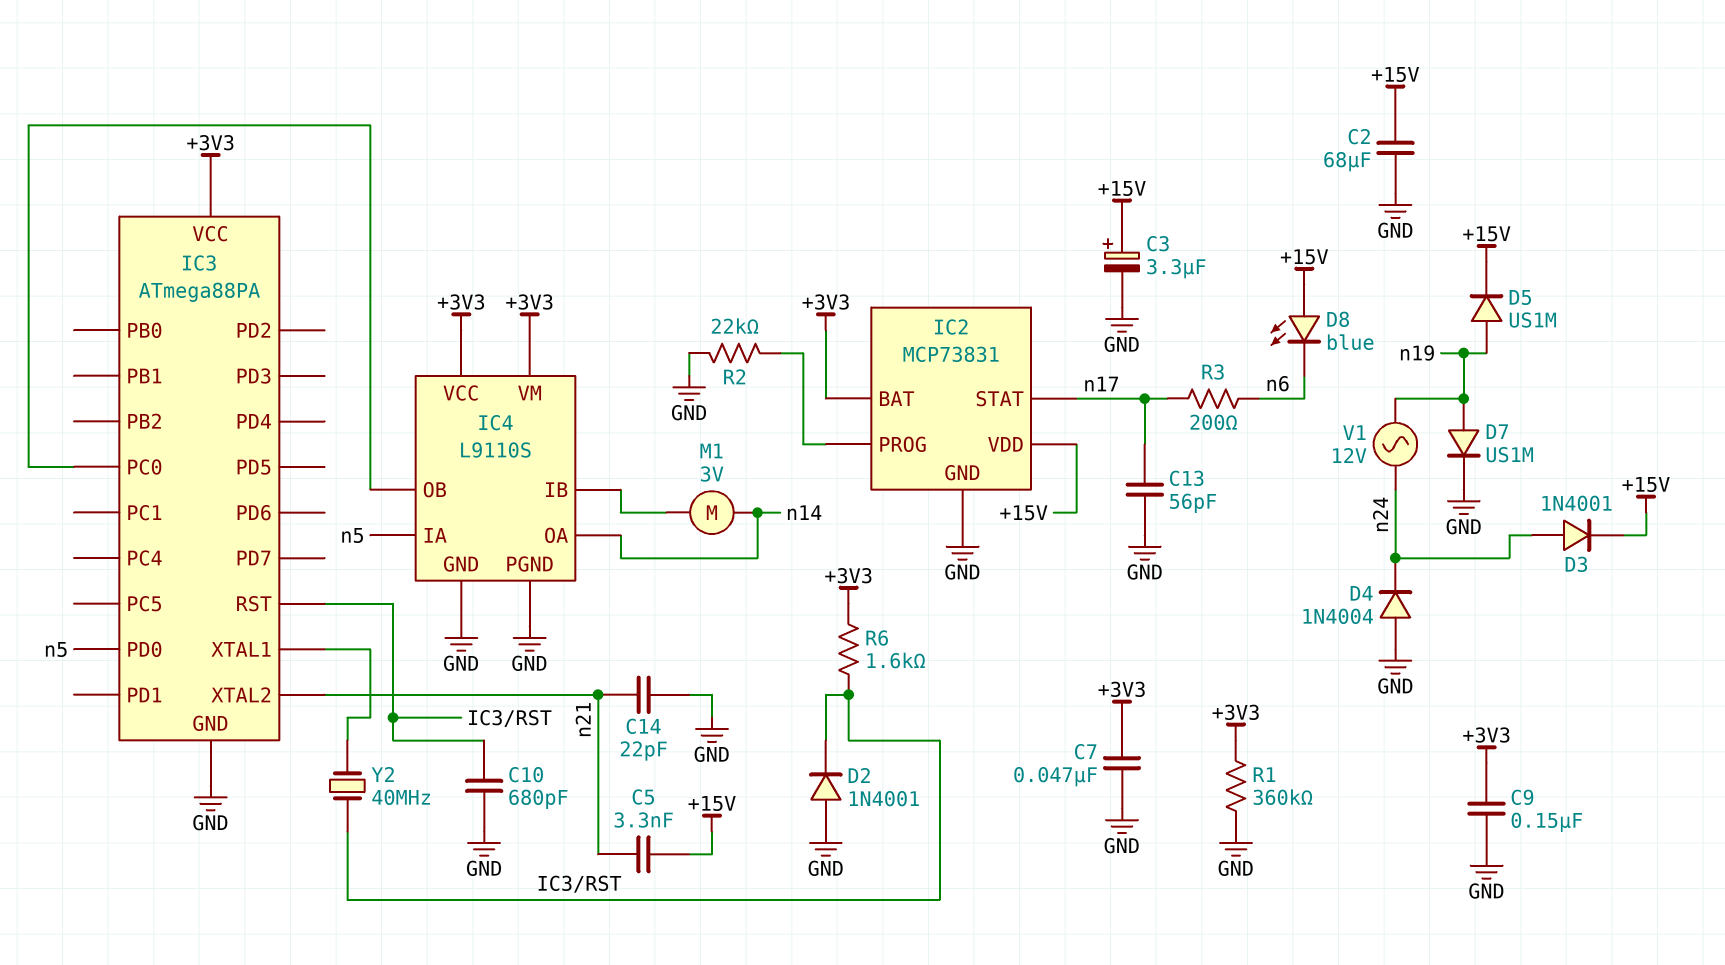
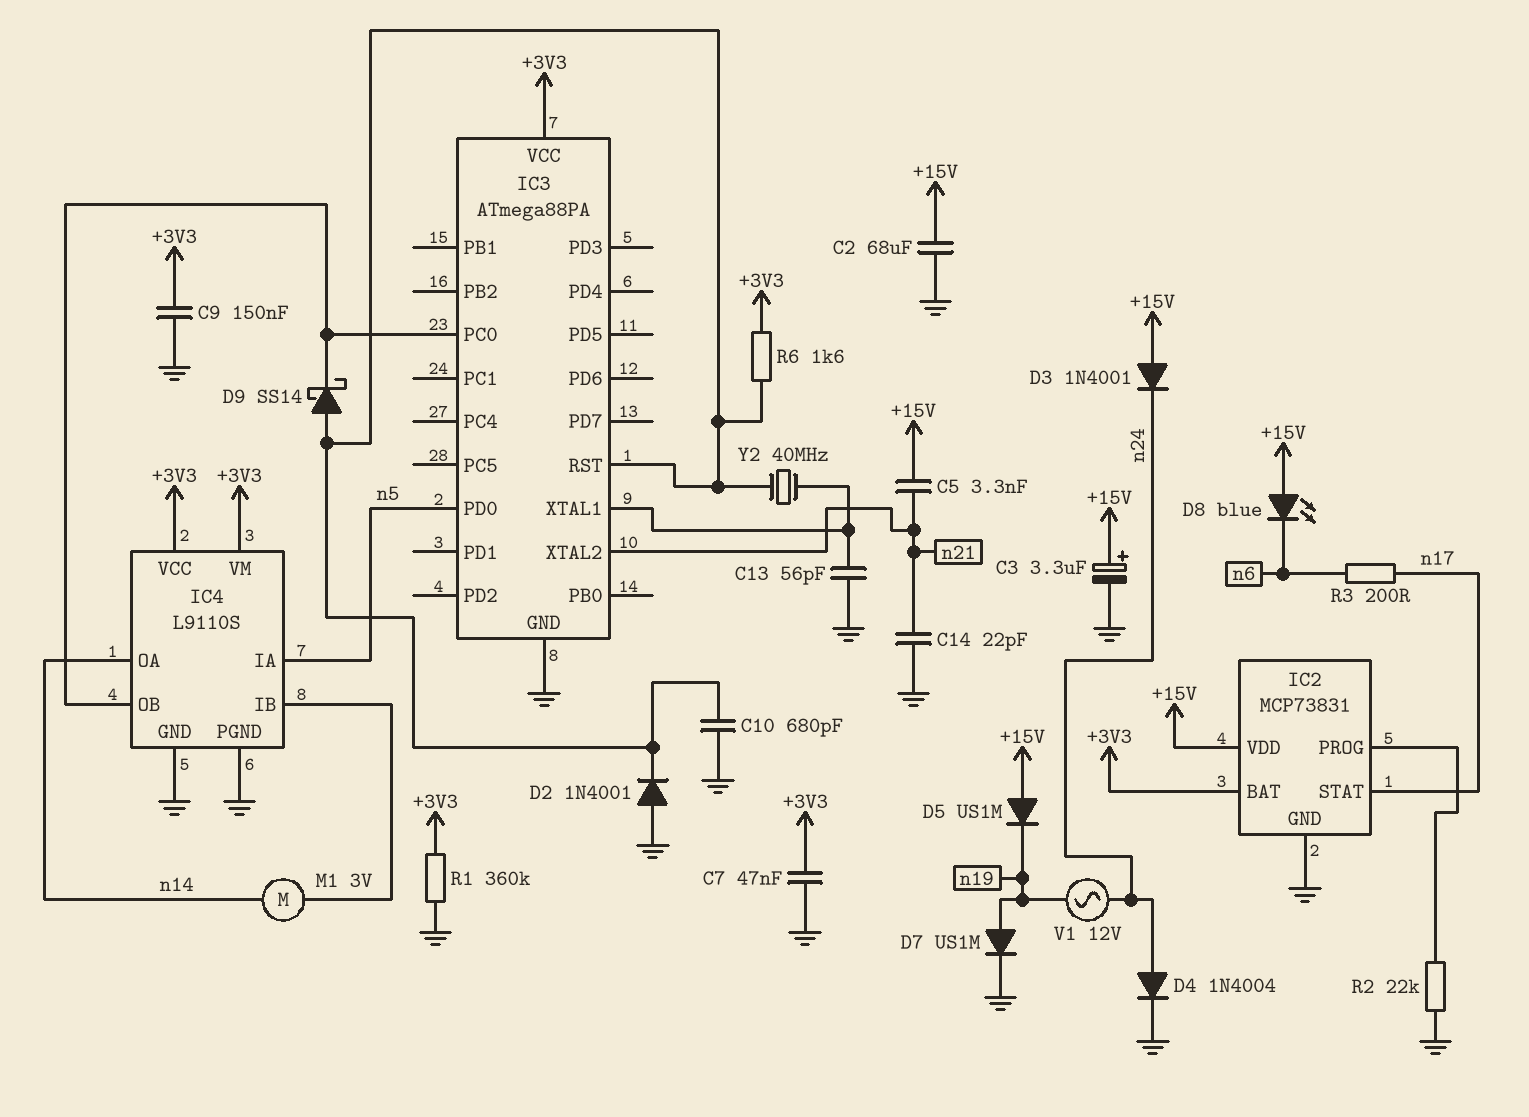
C13: 56pF (GND, n17) -> 56pF (GND, IC3/XTAL1)
D3: diode 1N4001 (A n24, K +15V) -> diode 1N4001 (A +15V, K n24)
D4: diode 1N4004 (A GND, K n24) -> diode 1N4004 (A n24, K GND)
D5: diode US1M (A n19, K +15V) -> diode US1M (A +15V, K n19)
D9: none -> schottky SS14 (A IC3/RST, K IC3/PC0)

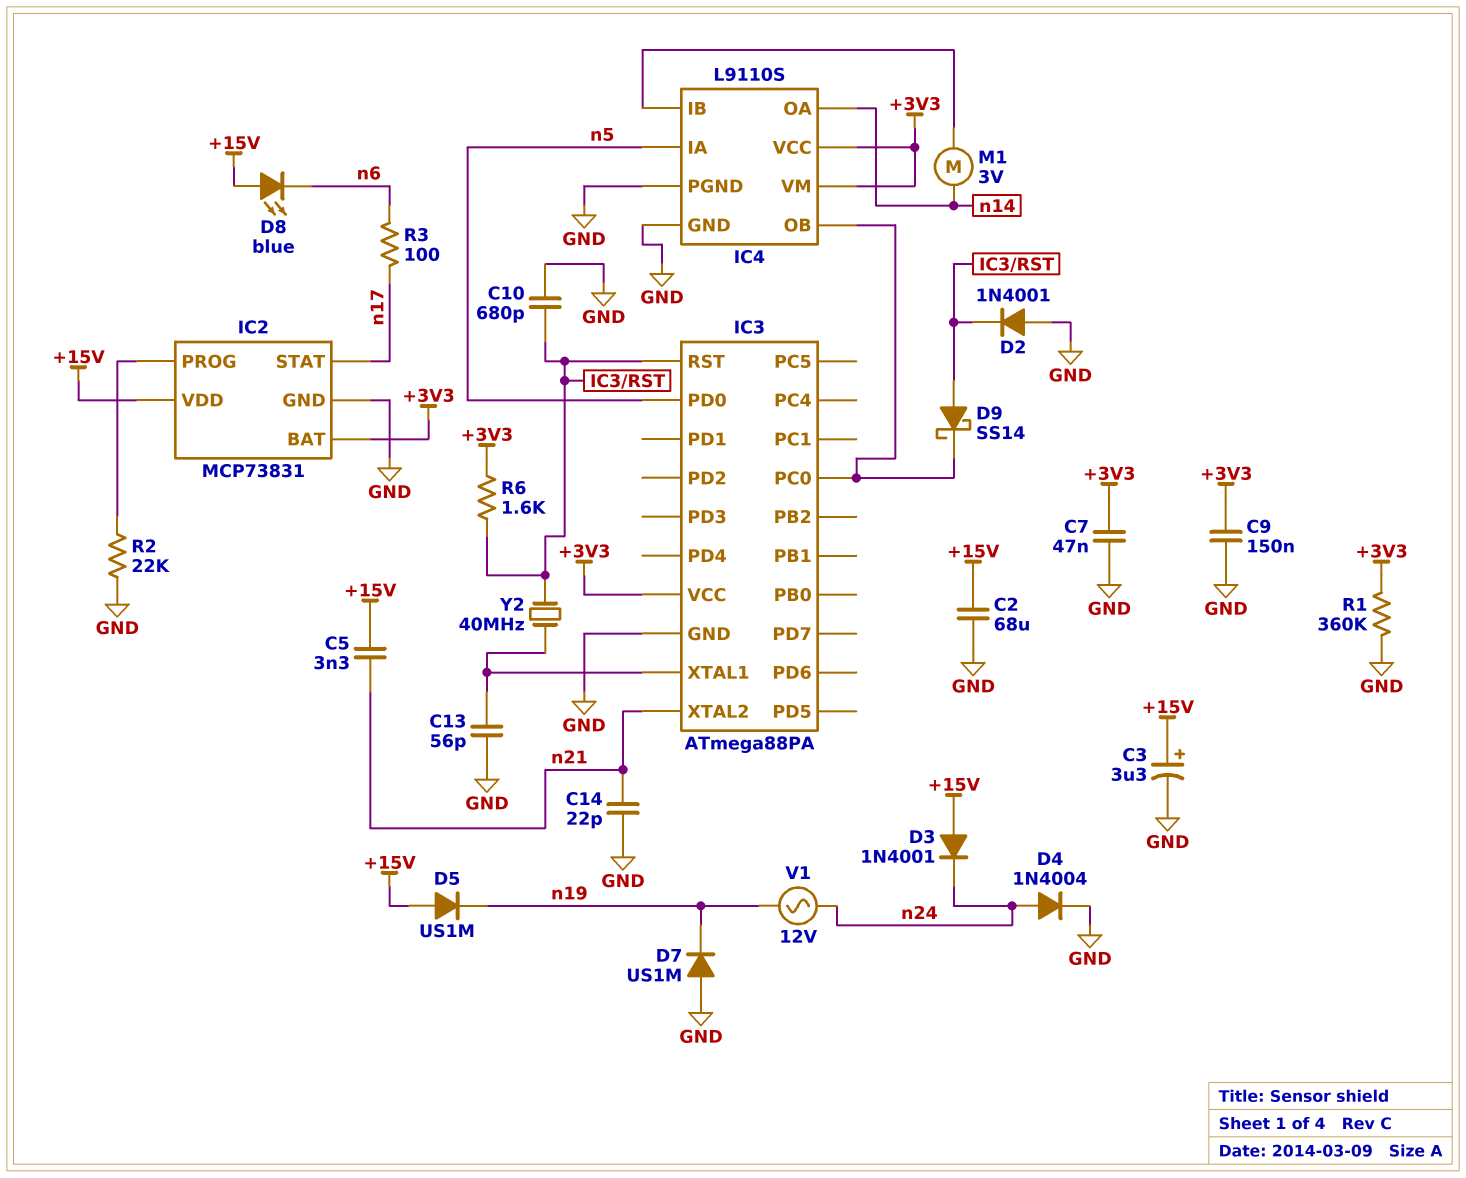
D7: diode US1M (A n19, K GND) -> diode US1M (A GND, K n19)
R3: 200 (n6, n17) -> 100 (n6, n17)

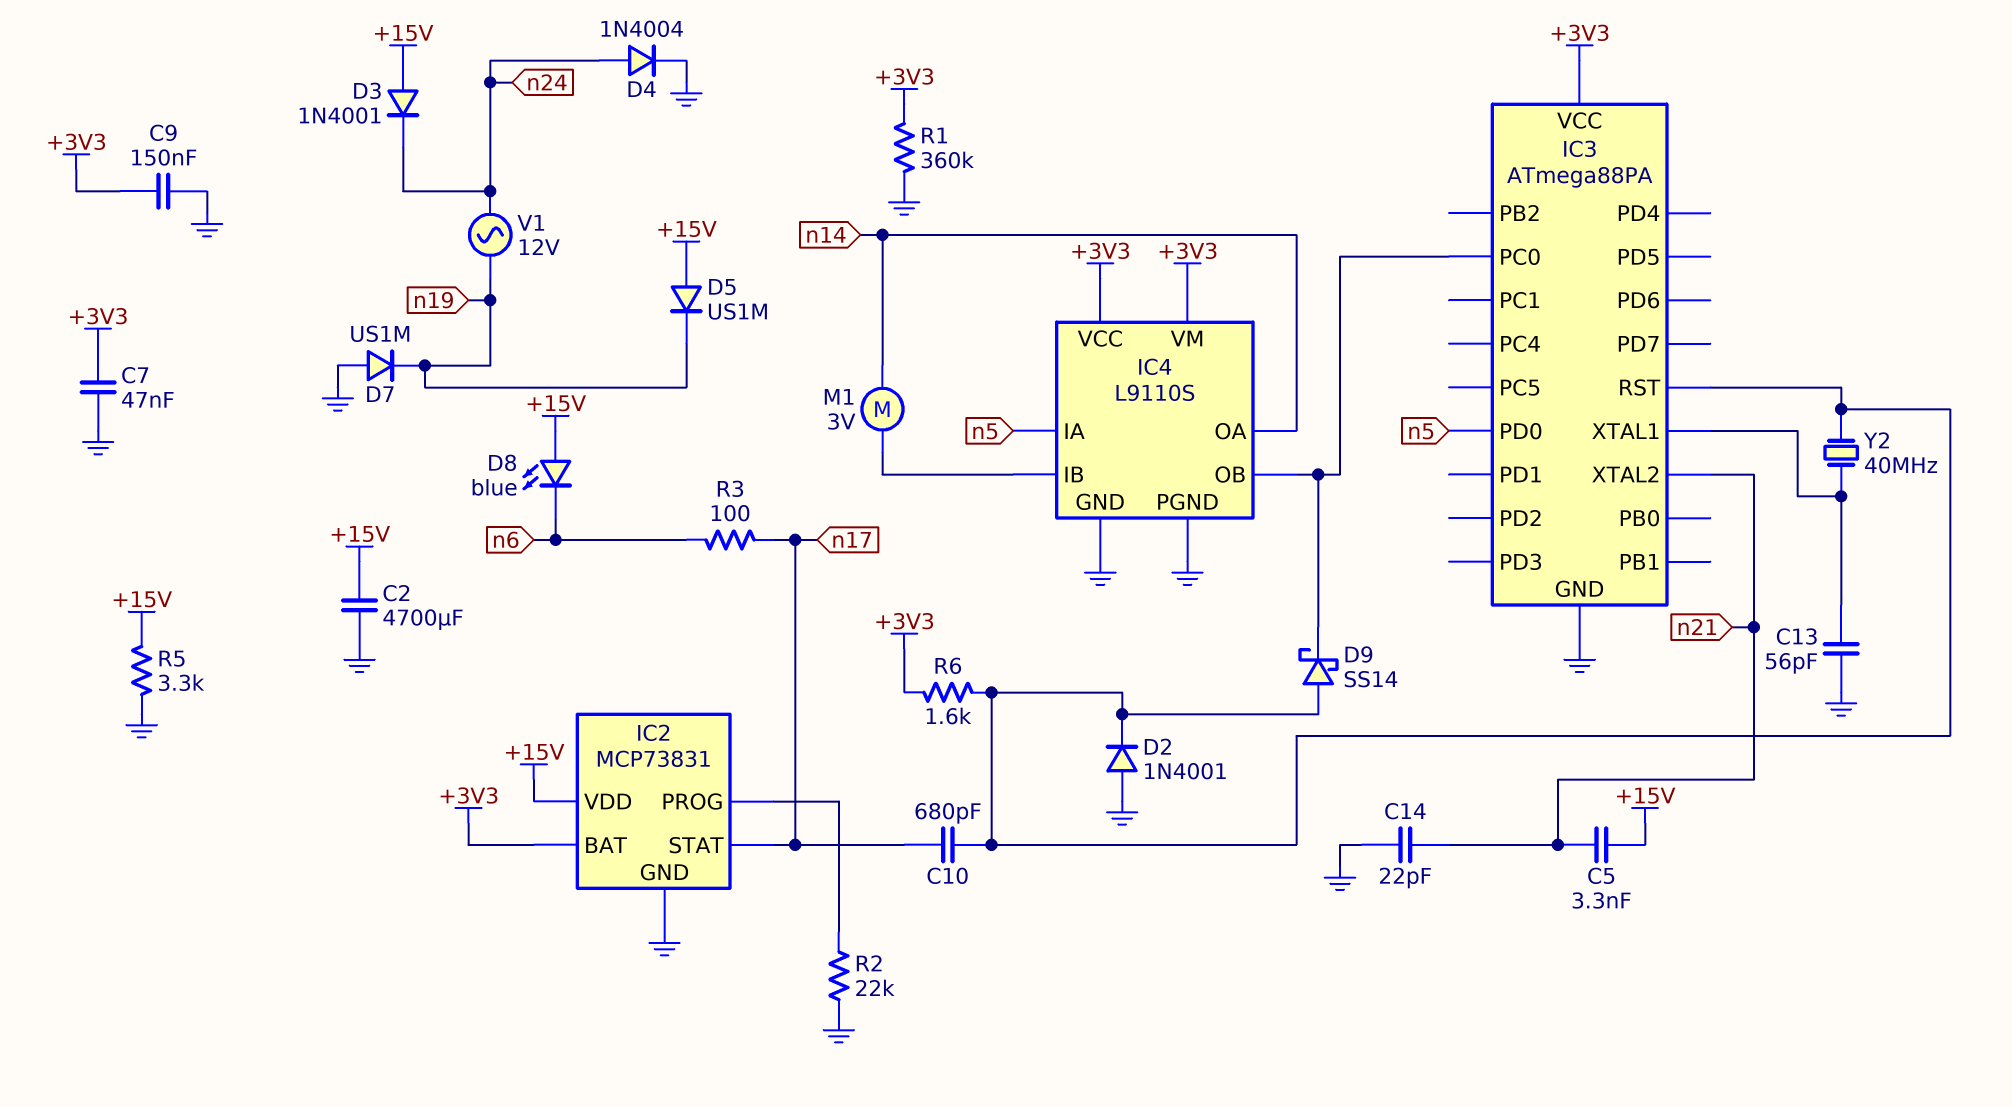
C2: 68uF (+15V, GND) -> 4700uF (+15V, GND)
C3: 3.3uF (plus +15V, minus GND) -> none
C10: 680pF (GND, IC3/RST) -> 680pF (IC3/RST, n17)
R5: none -> 3.3k (+15V, GND)

